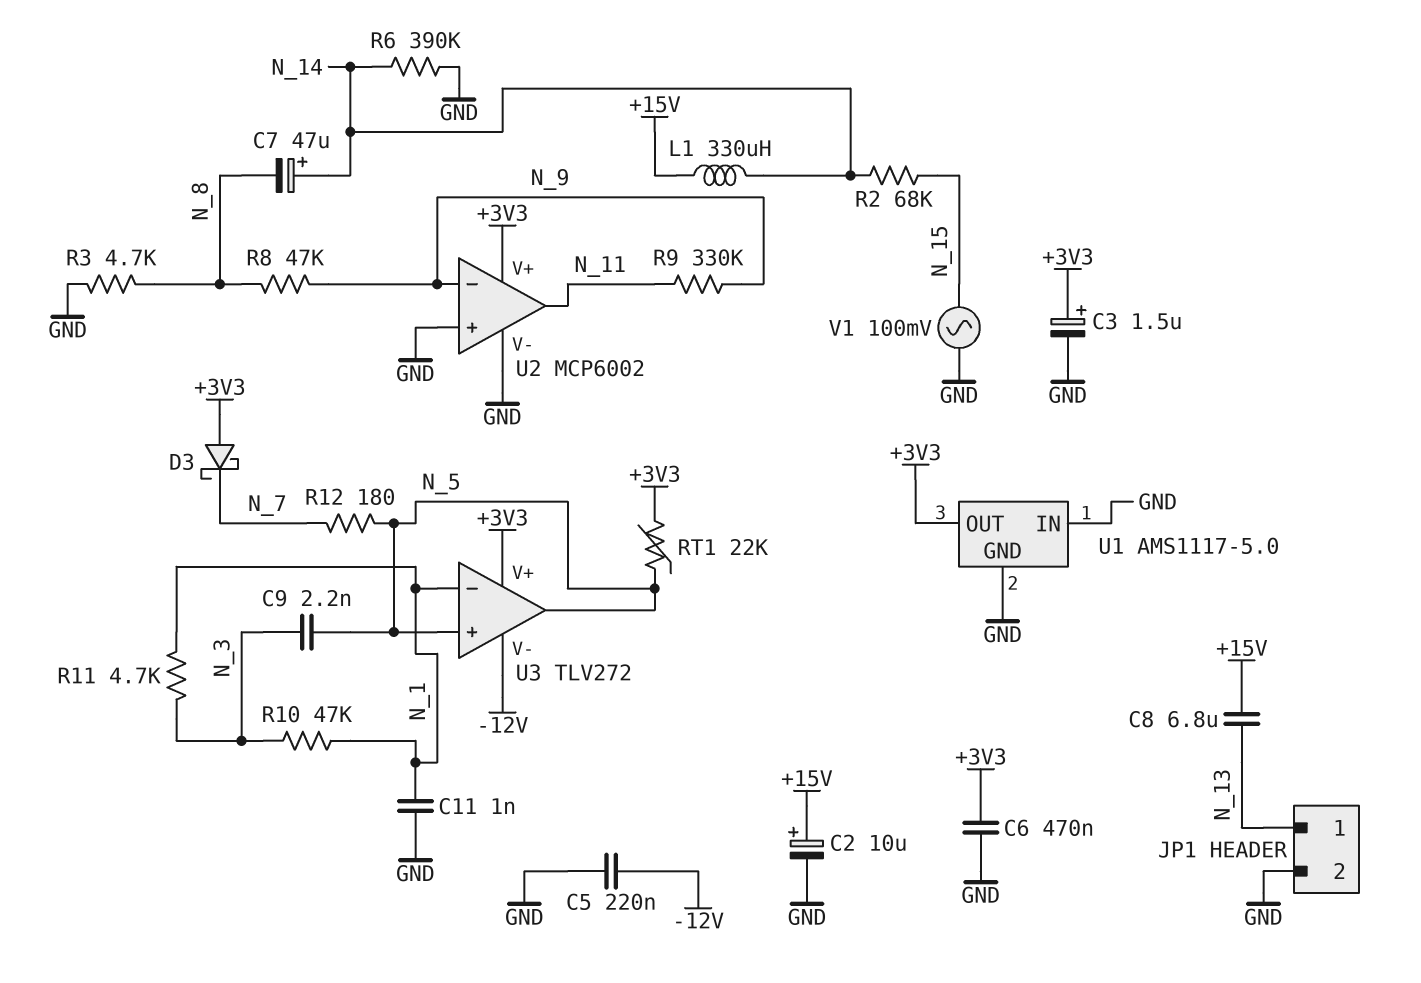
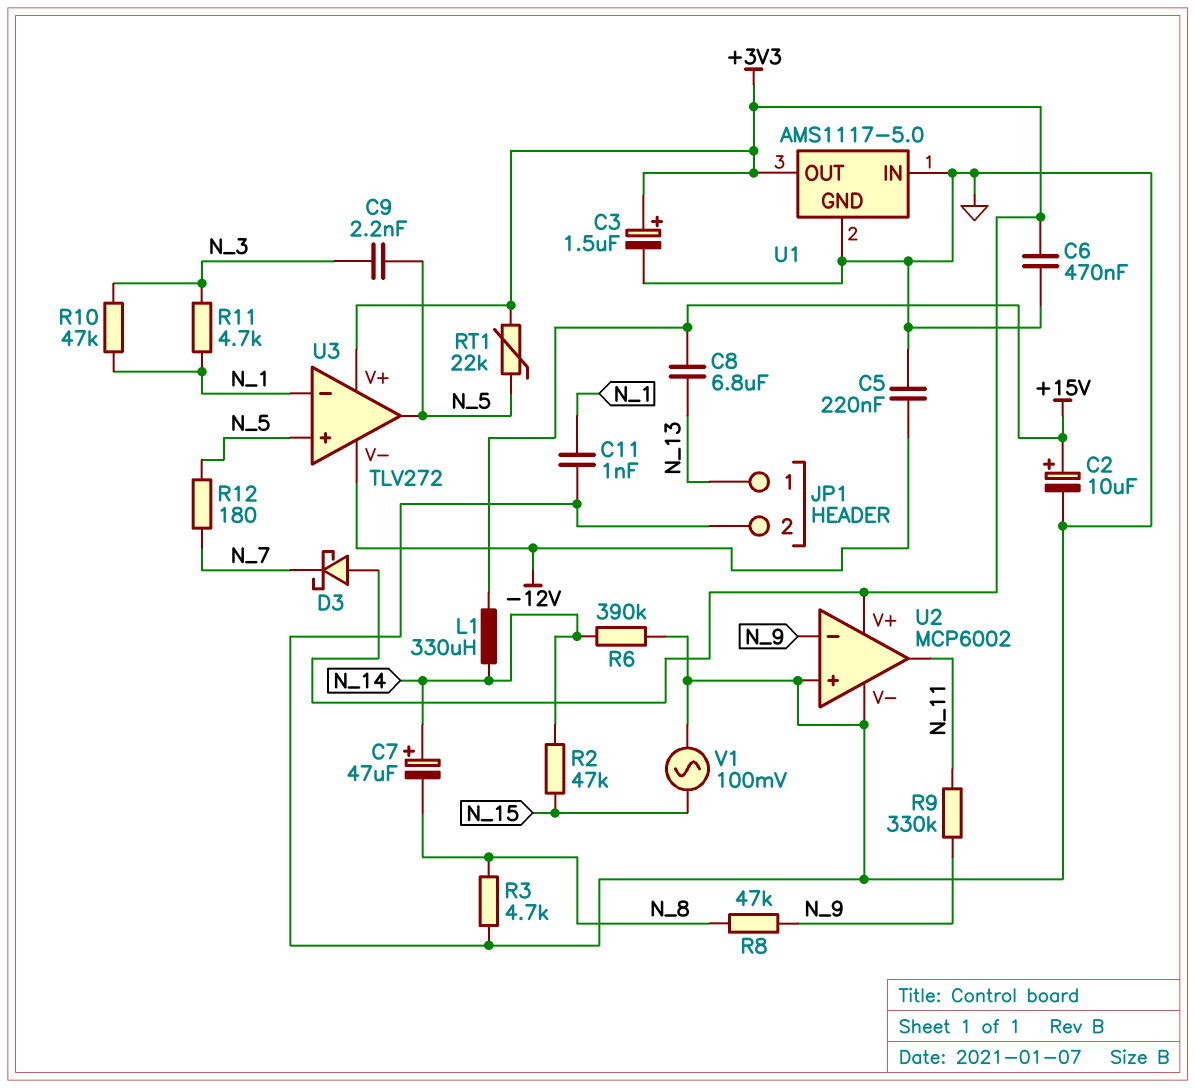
R2: 68k (N_14, N_15) -> 47k (N_14, N_15)

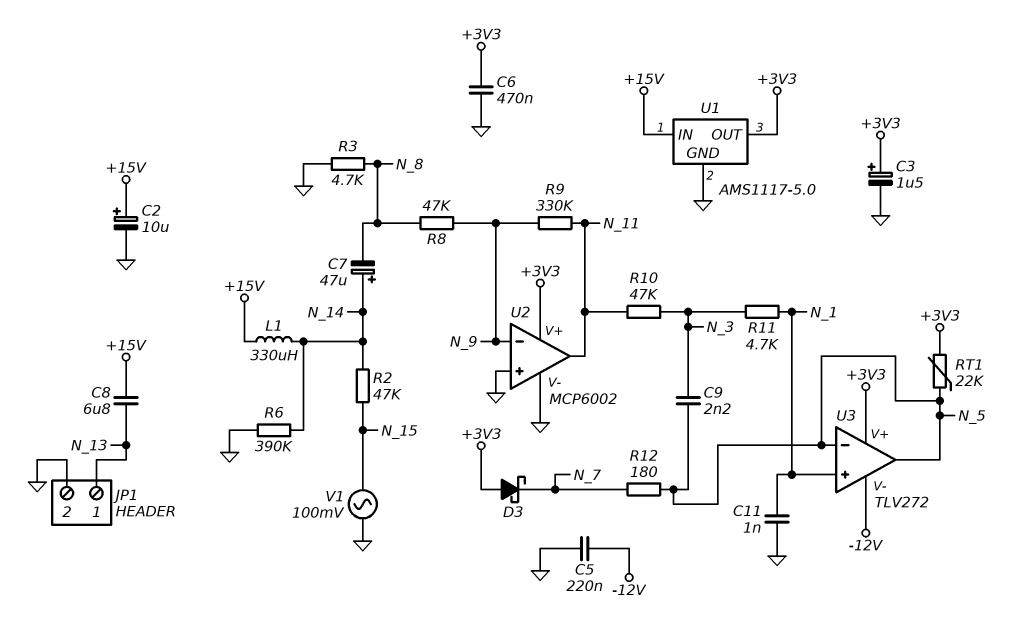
R10: 47k (N_1, N_3) -> 47k (N_3, N_11)
U1 pin IN: GND -> +15V
U3 pin in+: N_5 -> N_1
U3 pin in-: N_1 -> N_5

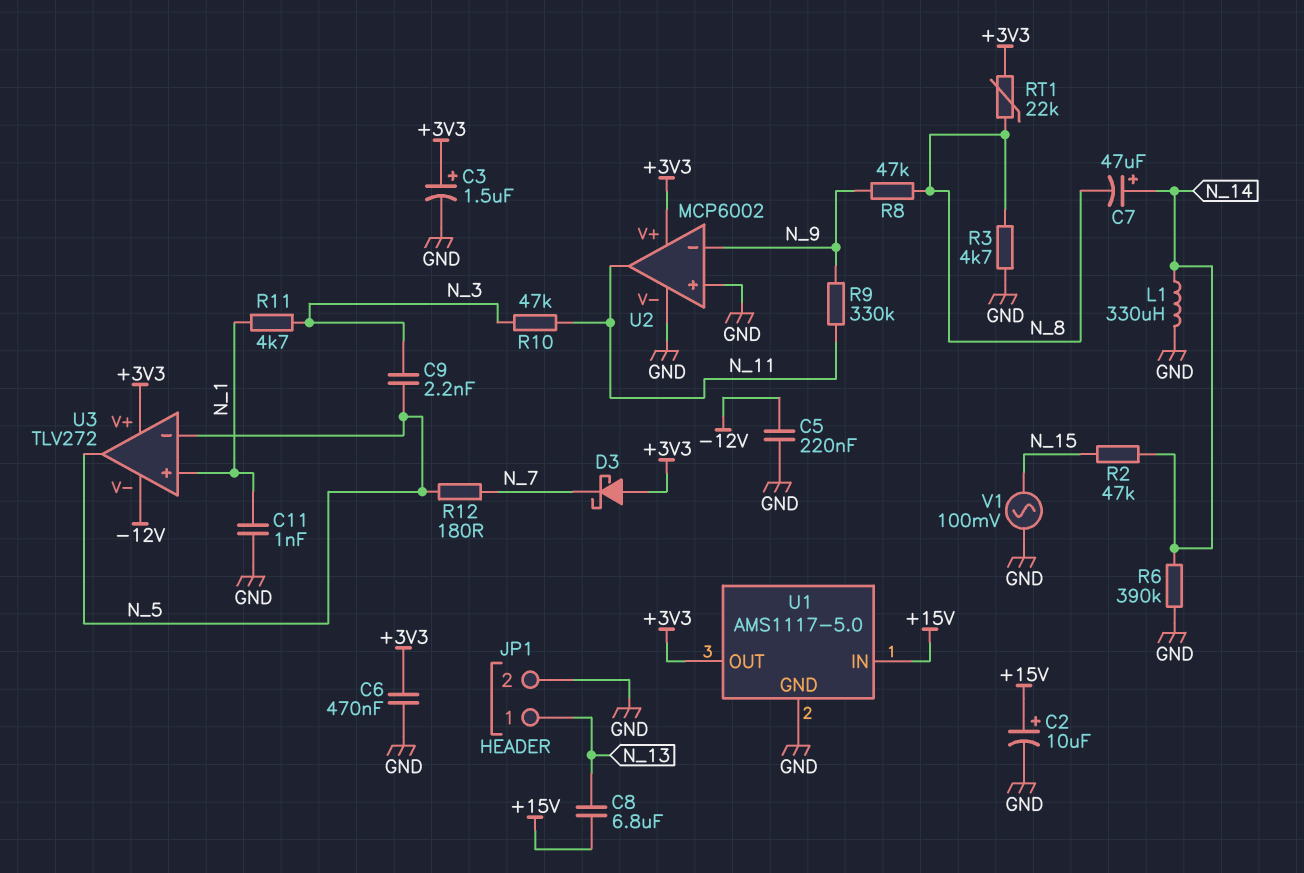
L1: 330uH (+15V, N_14) -> 330uH (GND, N_14)
RT1: 22k (+3V3, N_5) -> 22k (+3V3, N_8)

